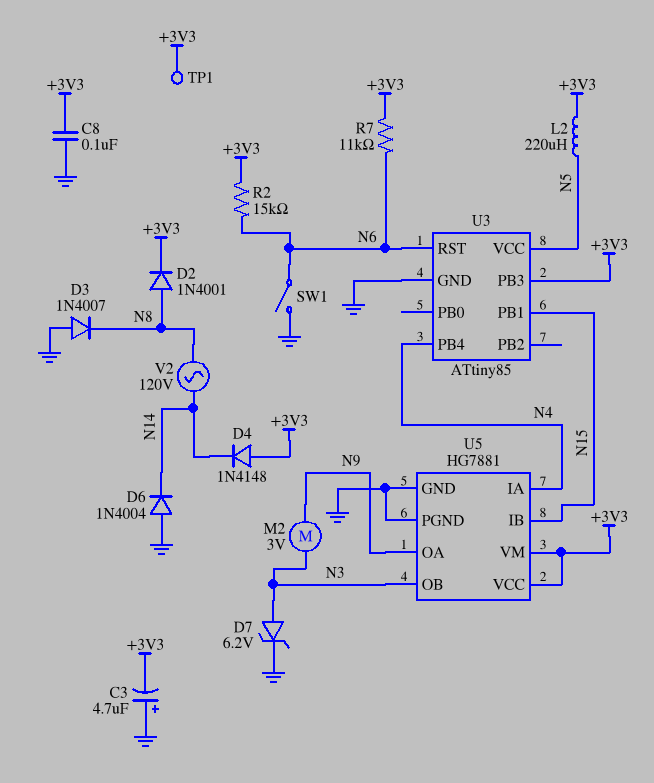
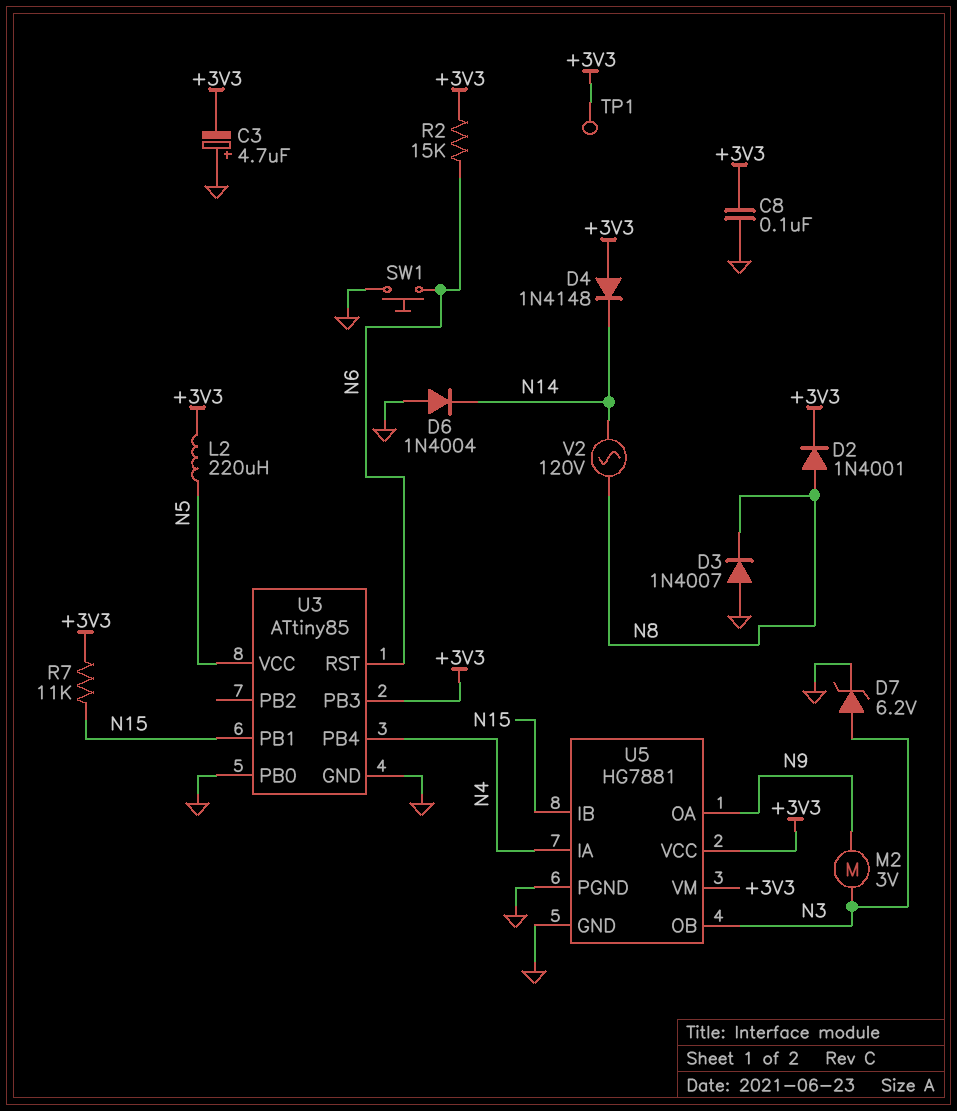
R7: 11k (+3V3, N6) -> 11k (+3V3, N15)
SW1: switch (GND, N6) -> button (GND, N6)
U3 pin PB0: none -> GND

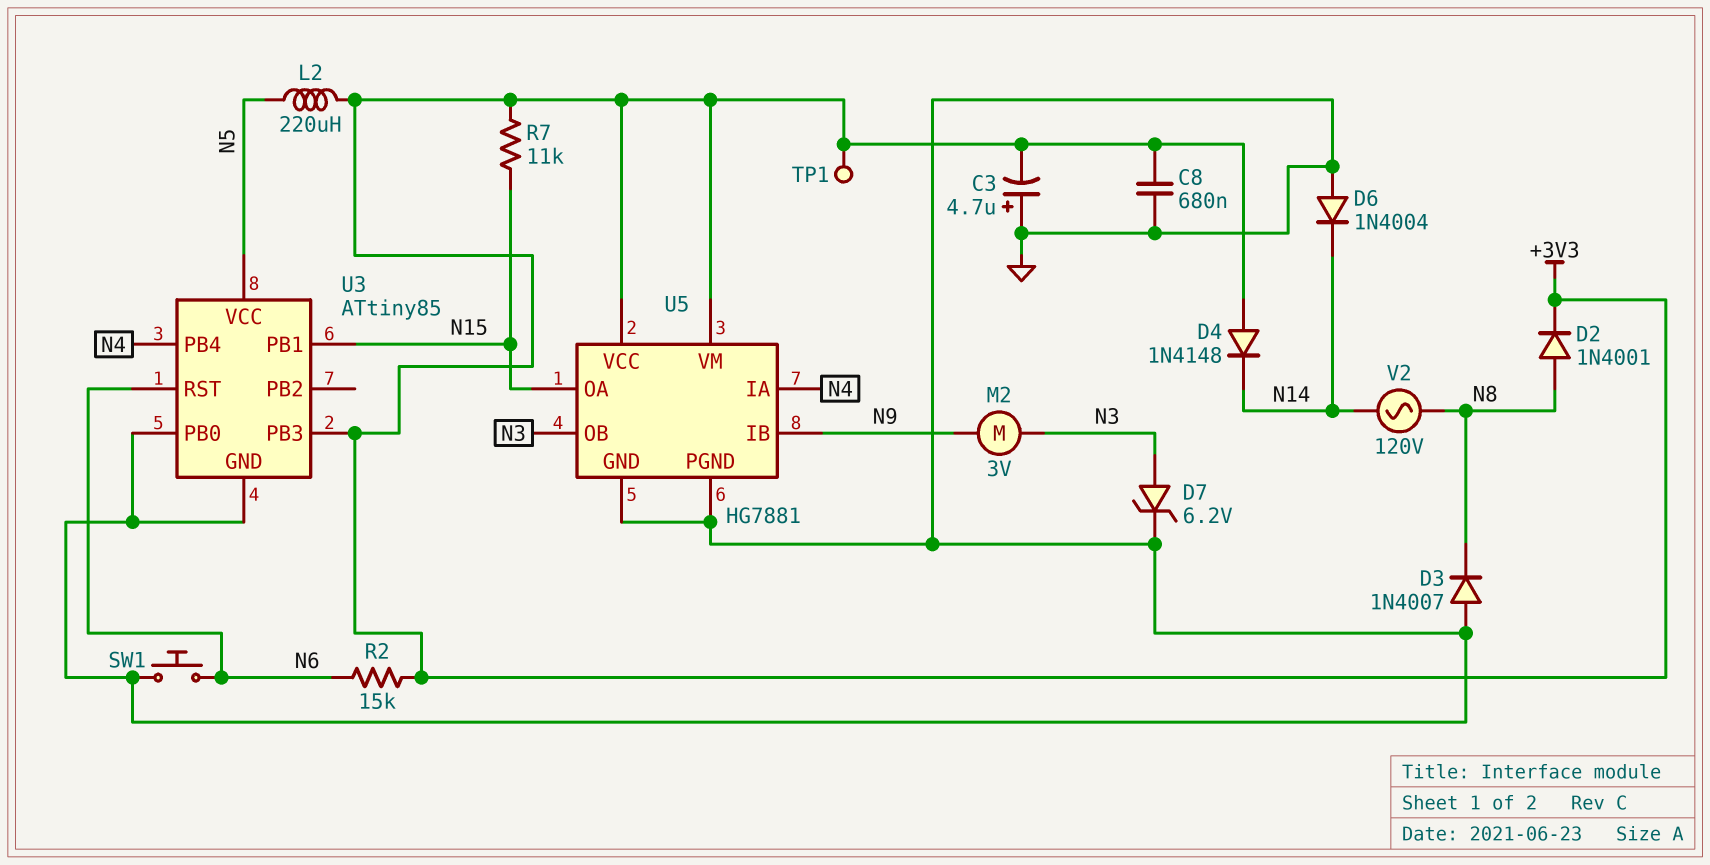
C8: 100nF (+3V3, GND) -> 680nF (+3V3, GND)
U5 pin IB: N15 -> N9
U5 pin OA: N9 -> N15

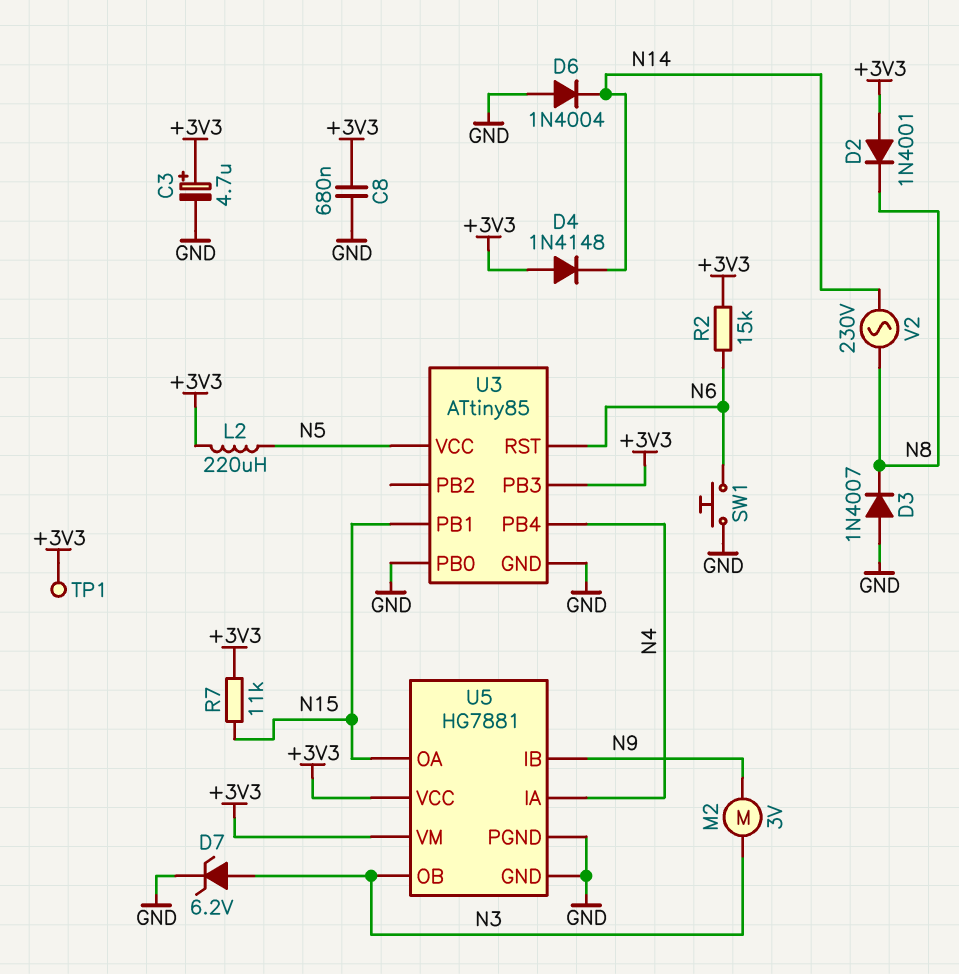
C3: 4.7uF (plus GND, minus +3V3) -> 4.7uF (plus +3V3, minus GND)
D2: diode 1N4001 (A N8, K +3V3) -> diode 1N4001 (A +3V3, K N8)
V2: AC 120V (N8, N14) -> AC 230V (N8, N14)

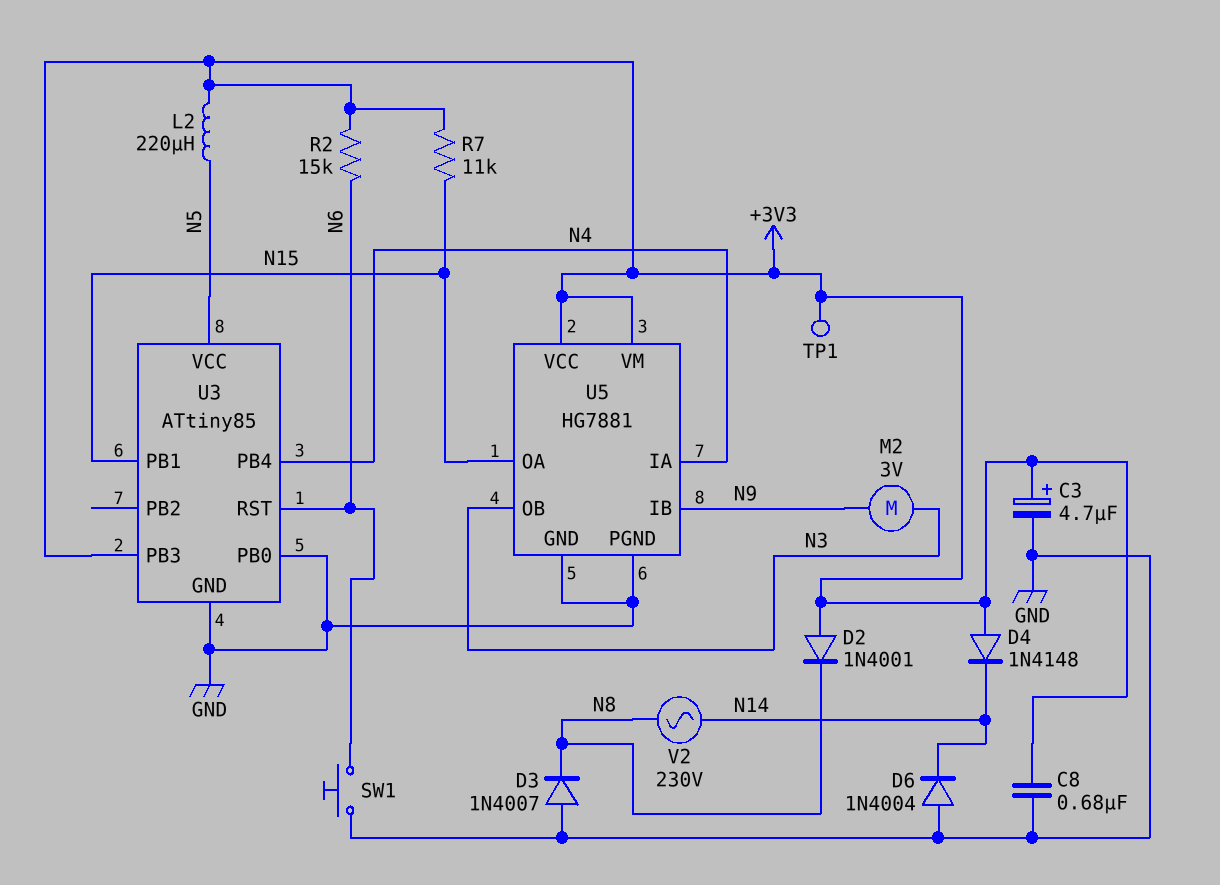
D7: zener 6.2V (A N3, K GND) -> none

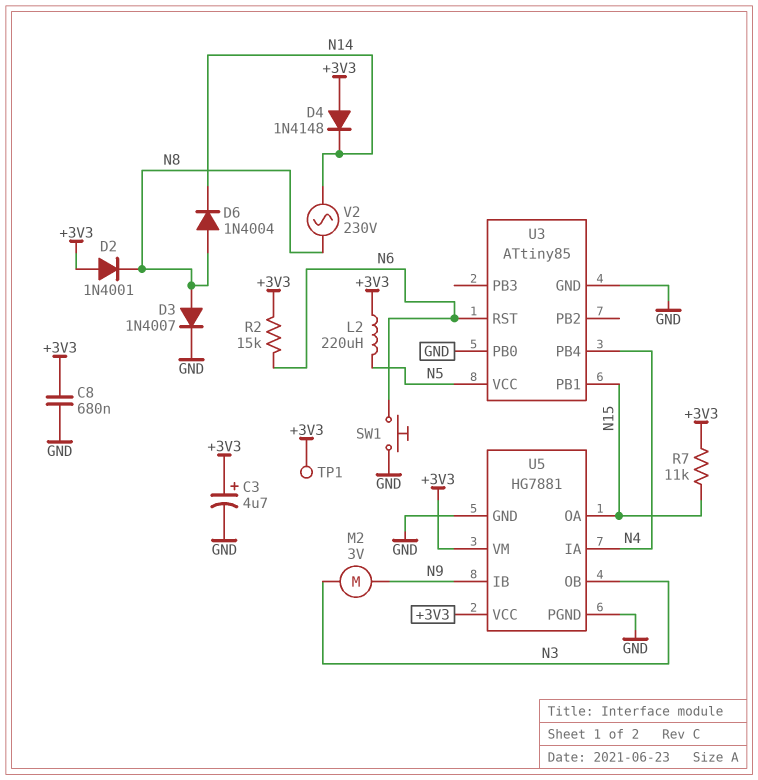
D3: diode 1N4007 (A GND, K N8) -> diode 1N4007 (A N8, K GND)
D6: diode 1N4004 (A GND, K N14) -> diode 1N4004 (A N8, K N14)
U3 pin PB3: +3V3 -> none

